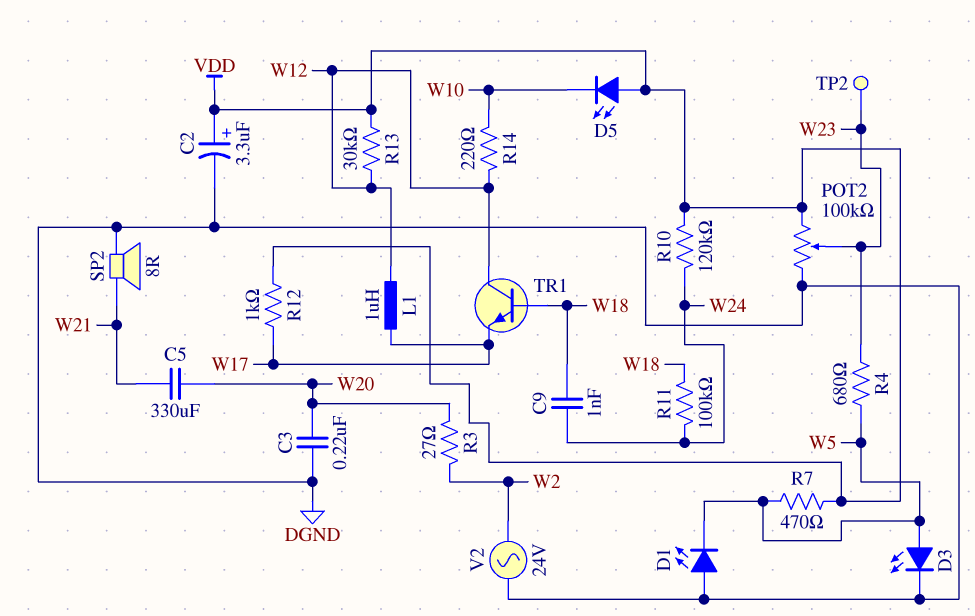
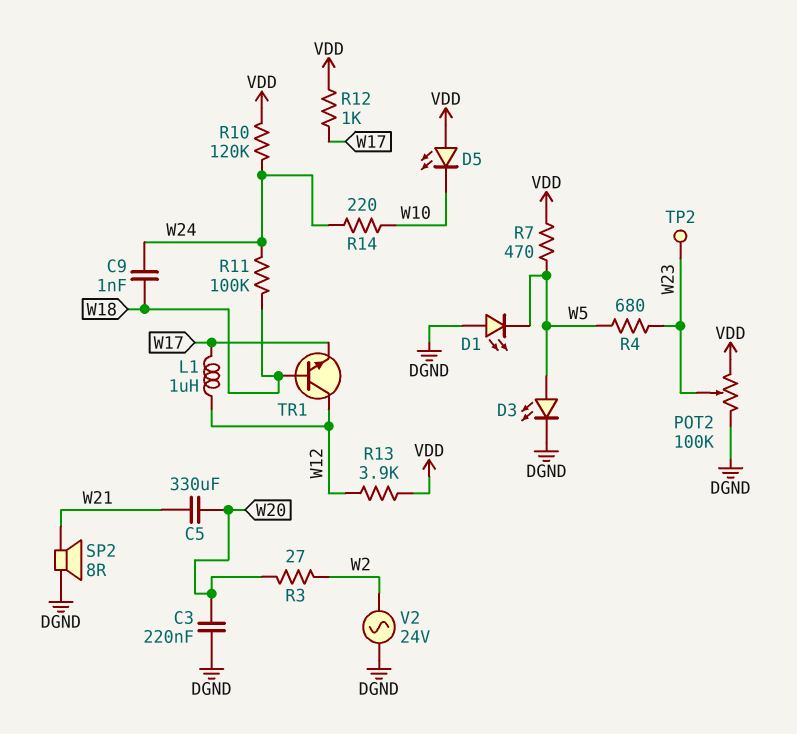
C2: 3.3uF (plus VDD, minus DGND) -> none
R13: 30k (VDD, W12) -> 3.9k (VDD, W12)
R14: 220 (W10, W12) -> 220 (W10, W24)

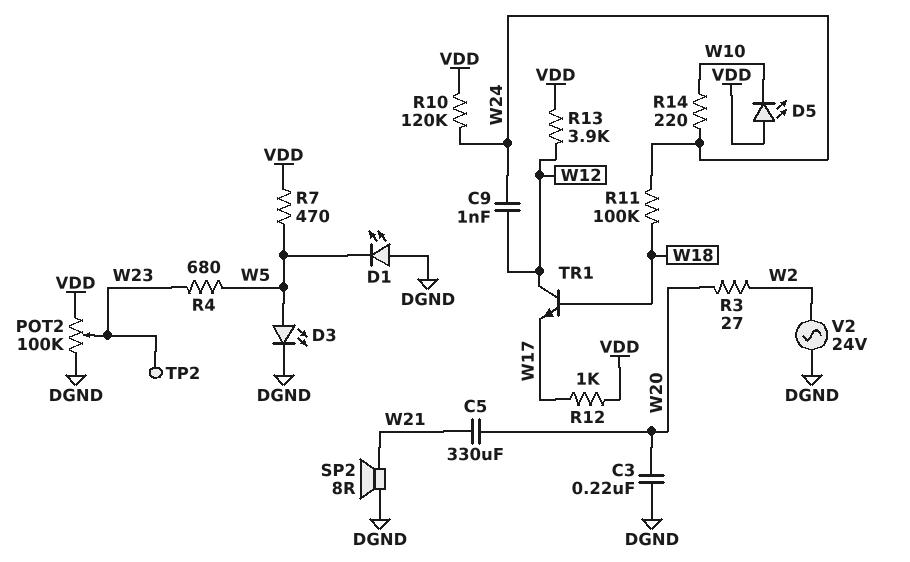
C9: 1nF (W18, W24) -> 1nF (W12, W24)
L1: 1uH (W12, W17) -> none

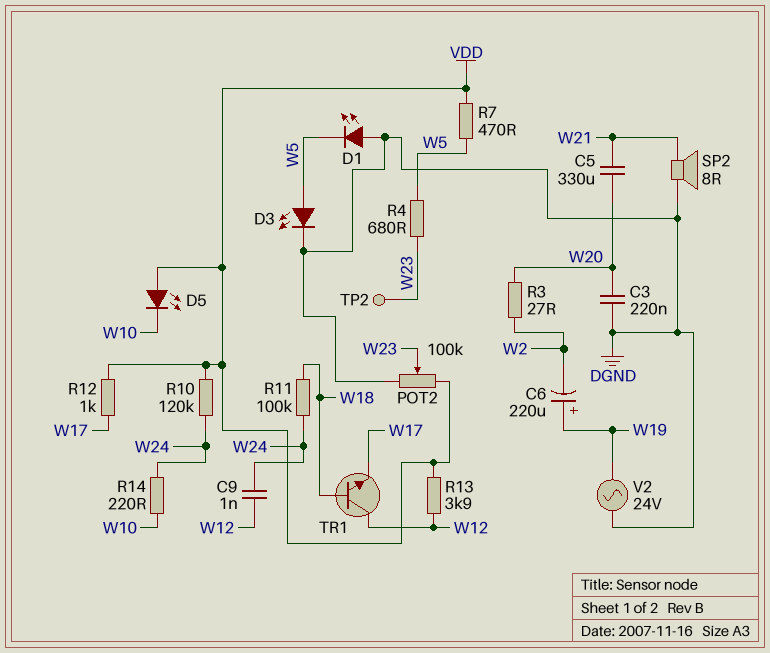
C6: none -> 220uF (plus W19, minus W2)
V2: AC 24V (DGND, W2) -> AC 24V (DGND, W19)

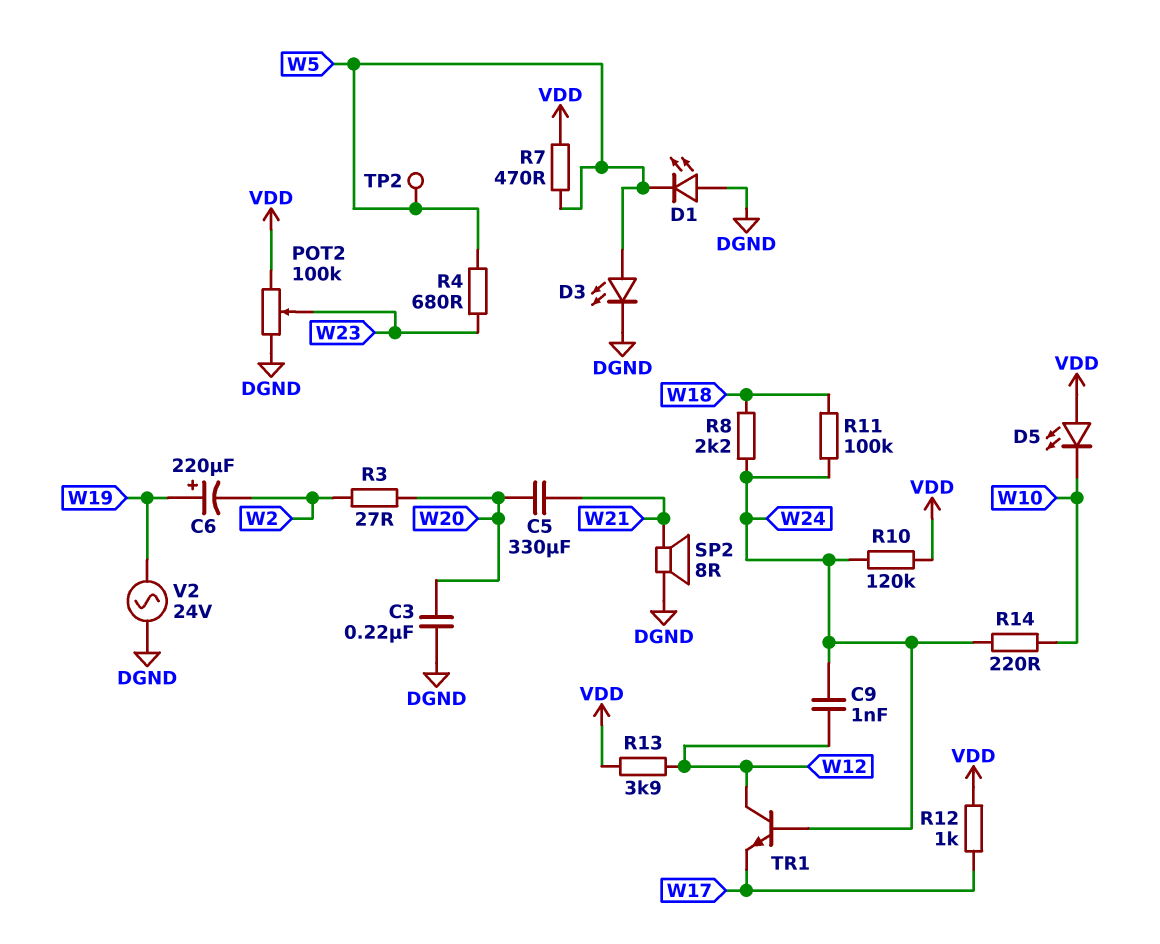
R8: none -> 2.2k (W18, W24)
TP2: test point (W23) -> test point (W5)
TR1: NPN (B W18, C W12, E W17) -> NPN (B W24, C W12, E W17)

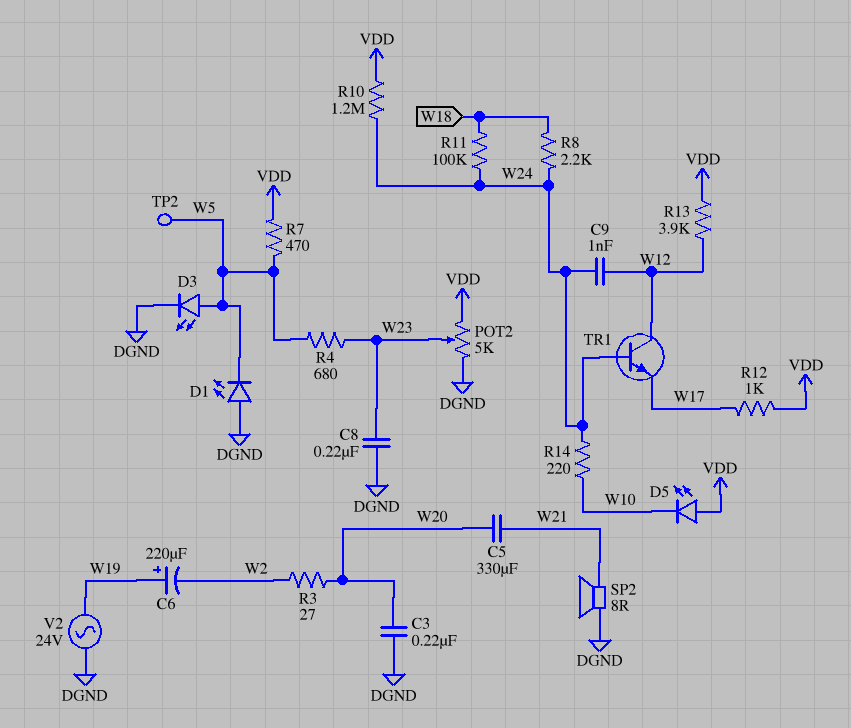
C8: none -> 220nF (DGND, W23)
POT2: 100k (DGND, VDD, wiper W23) -> 5k (DGND, VDD, wiper W23)
R10: 120k (VDD, W24) -> 1.2M (VDD, W24)

